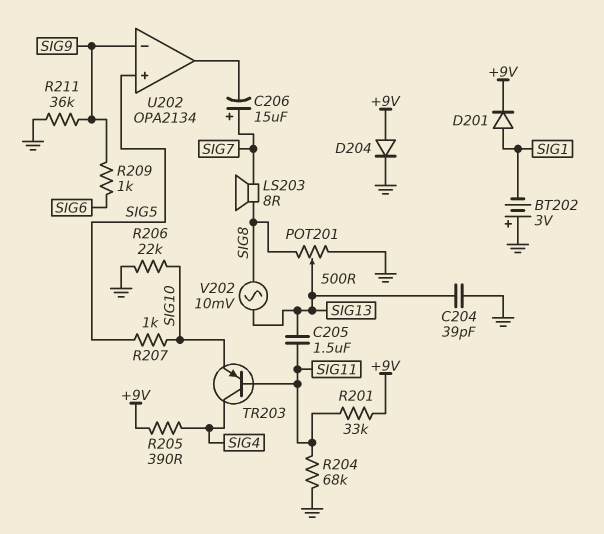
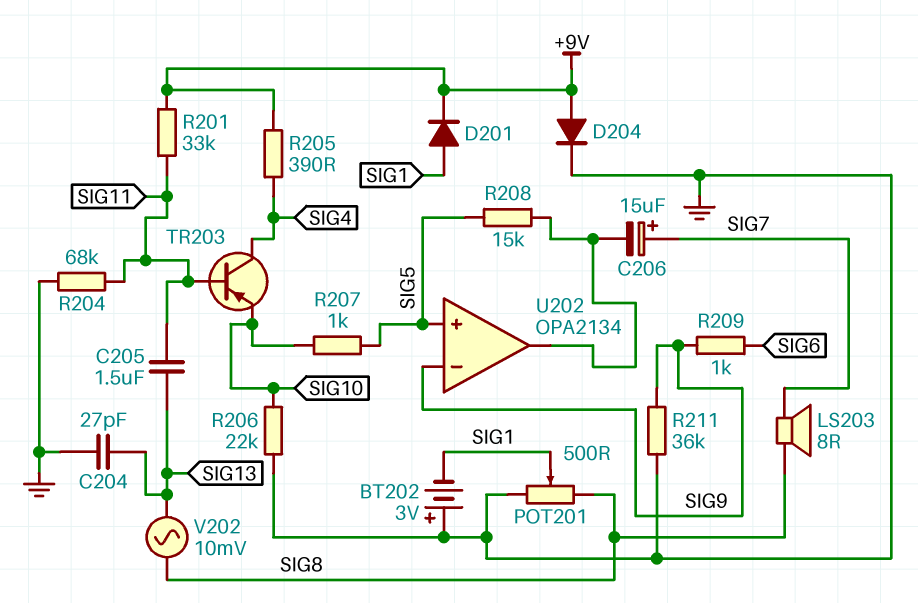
C204: 39pF (GND, SIG13) -> 27pF (GND, SIG13)
POT201: 500 (GND, SIG8, wiper SIG13) -> 500 (GND, SIG8, wiper SIG1)
R208: none -> 15k (SIG5, U202/out)

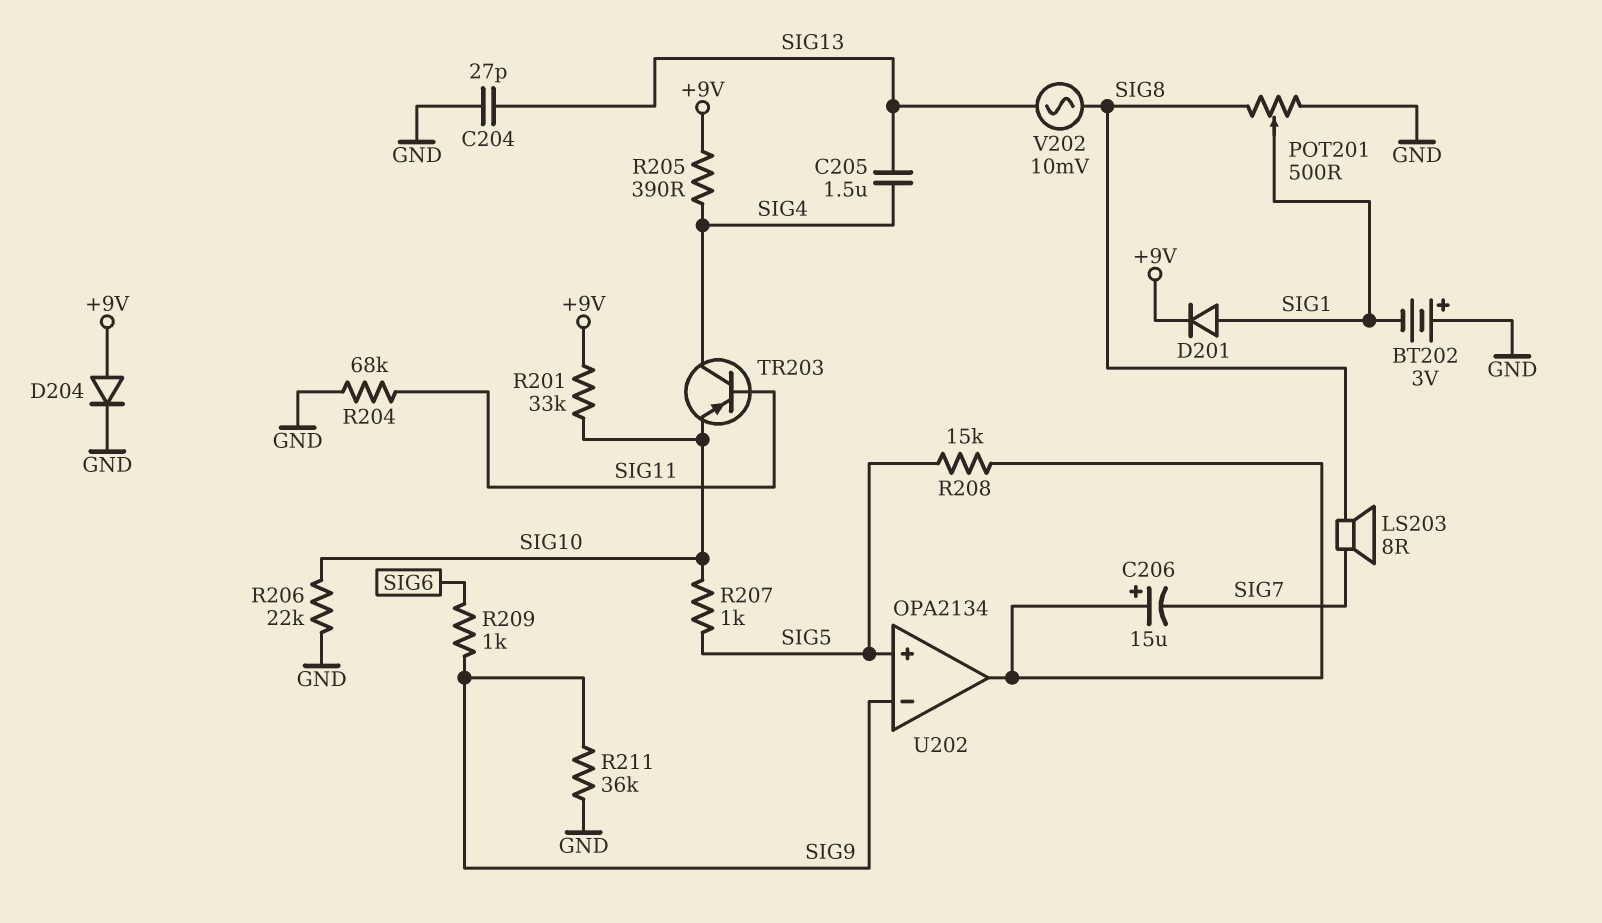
C205: 1.5uF (SIG11, SIG13) -> 1.5uF (SIG4, SIG13)
C206: 15uF (plus SIG7, minus U202/out) -> 15uF (plus U202/out, minus SIG7)
R201: 33k (+9V, SIG11) -> 33k (+9V, SIG10)

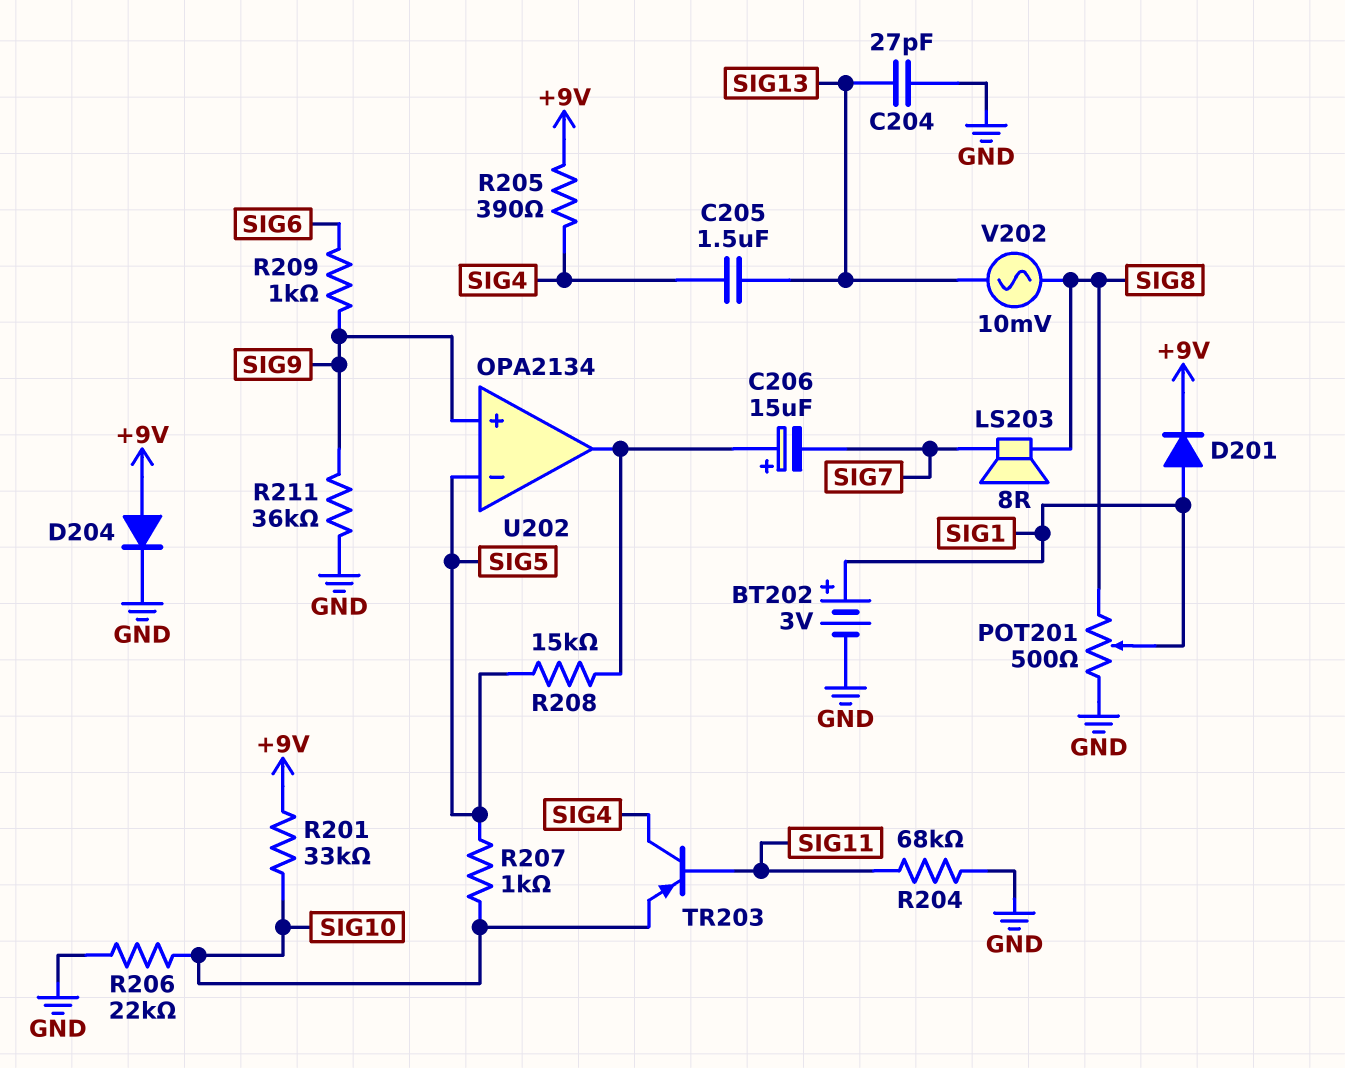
BT202: 3V (plus GND, minus SIG1) -> 3V (plus SIG1, minus GND)
U202 pin in+: SIG5 -> SIG9
U202 pin in-: SIG9 -> SIG5

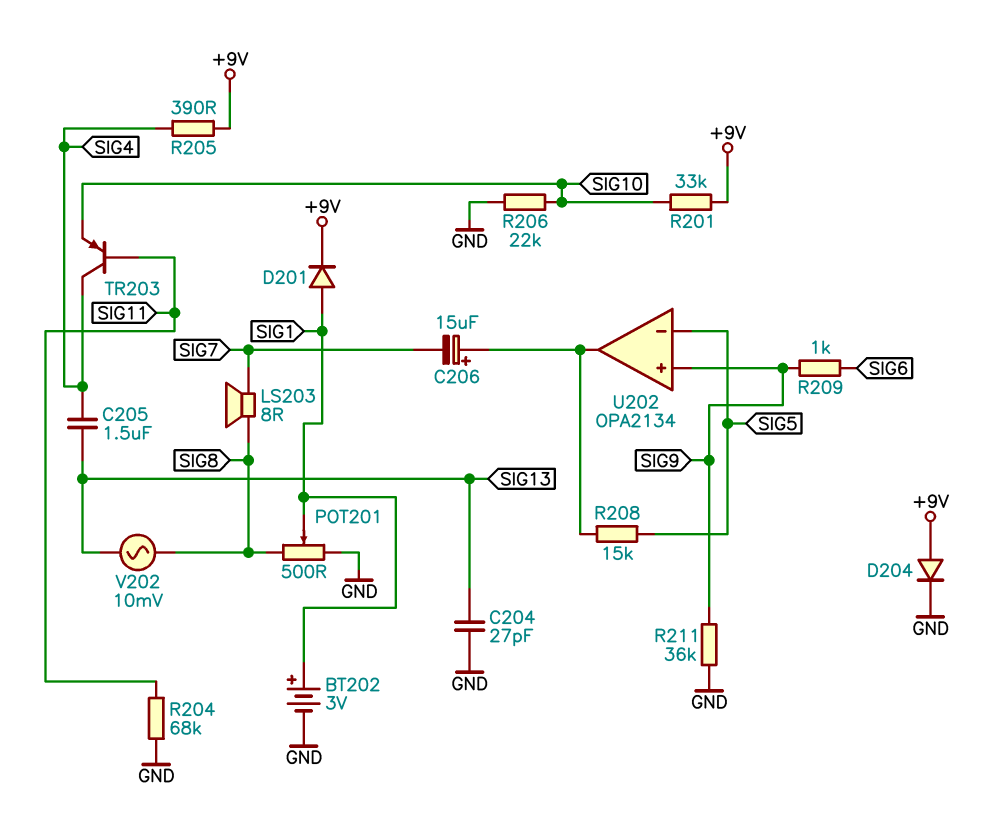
R207: 1k (SIG5, SIG10) -> none

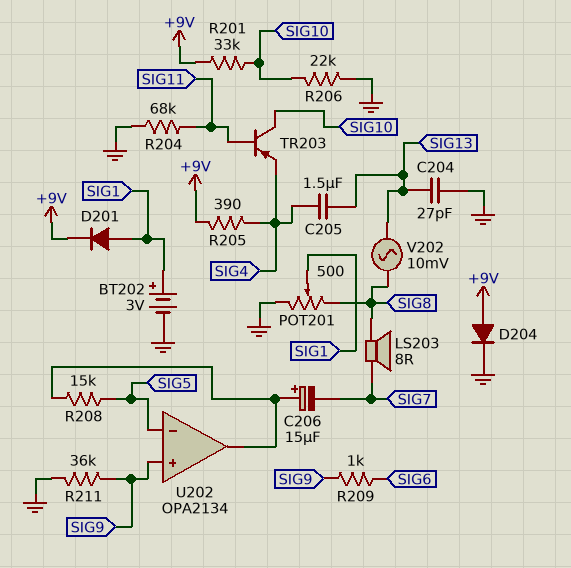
TR203: PNP (B SIG11, C SIG4, E SIG10) -> PNP (B SIG11, C SIG10, E SIG4)

